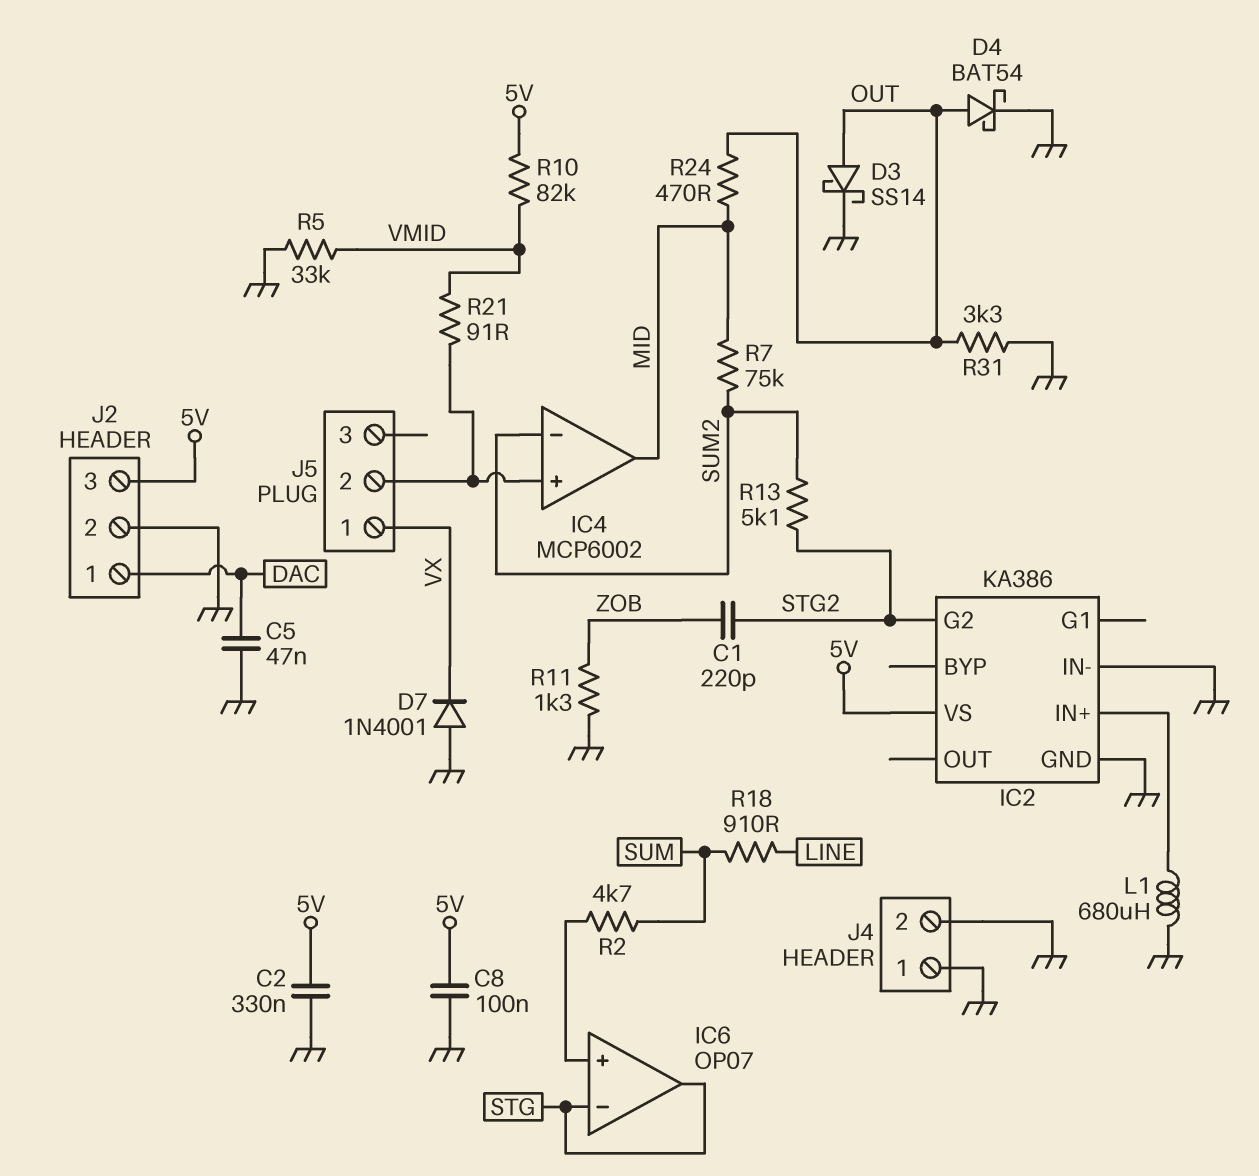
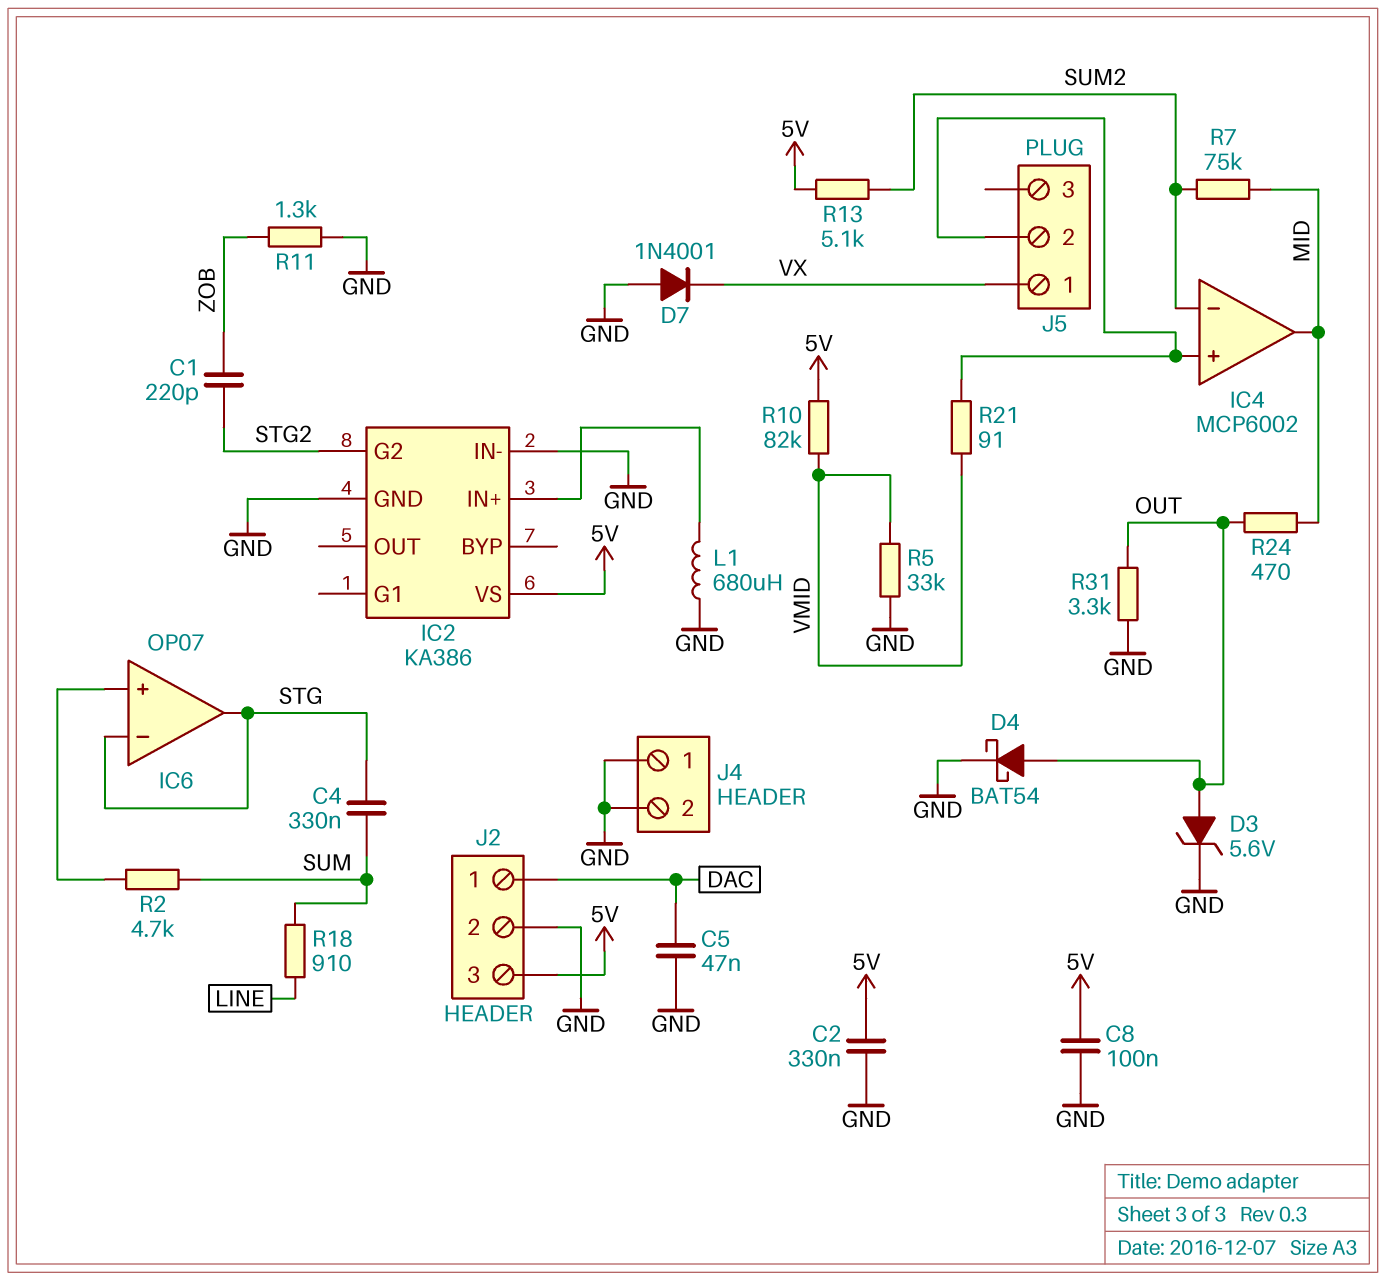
C4: none -> 330nF (STG, SUM)
D3: schottky SS14 (A OUT, K GND) -> zener 5.6V (A OUT, K GND)
R13: 5.1k (STG2, SUM2) -> 5.1k (5V, SUM2)

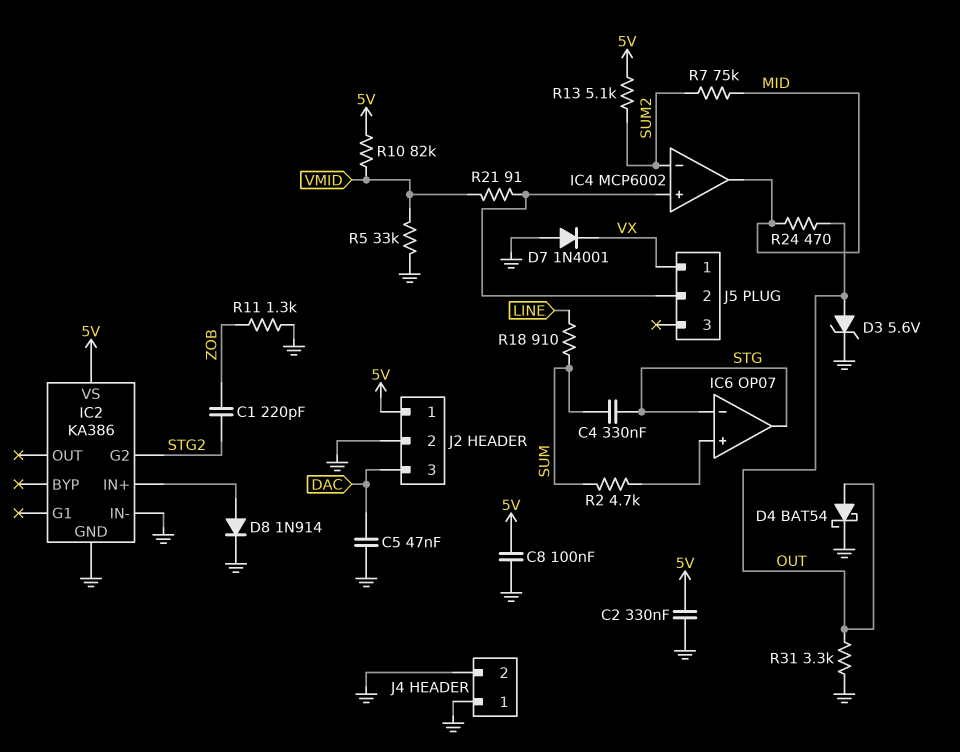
D8: none -> diode 1N914 (A IC2/IN+, K GND)
J2 pin 1: DAC -> 5V
J2 pin 3: 5V -> DAC
L1: 680uH (GND, IC2/IN+) -> none

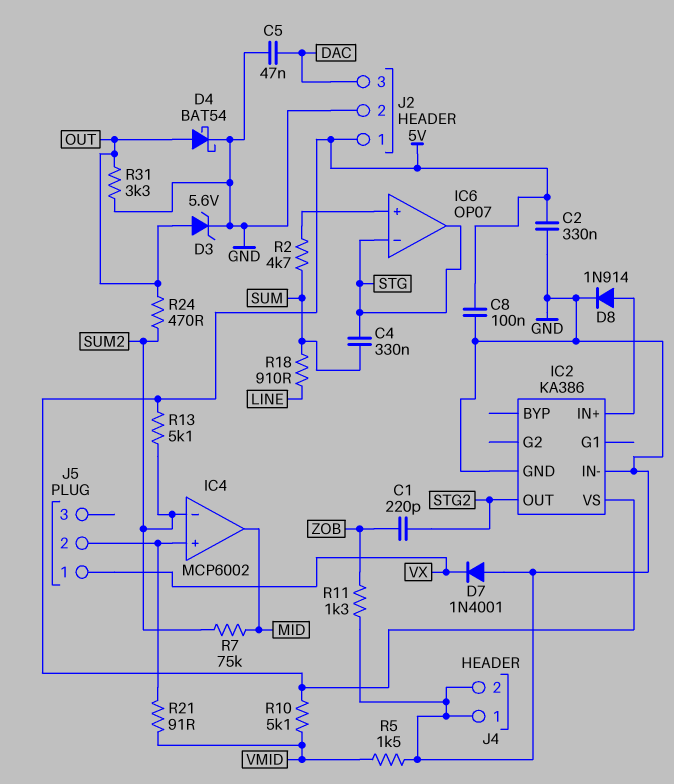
IC2 pin G2: STG2 -> none
IC2 pin OUT: none -> STG2
R5: 33k (GND, VMID) -> 1.5k (GND, VMID)
R10: 82k (5V, VMID) -> 5.1k (5V, VMID)
R24: 470 (MID, OUT) -> 470 (OUT, SUM2)

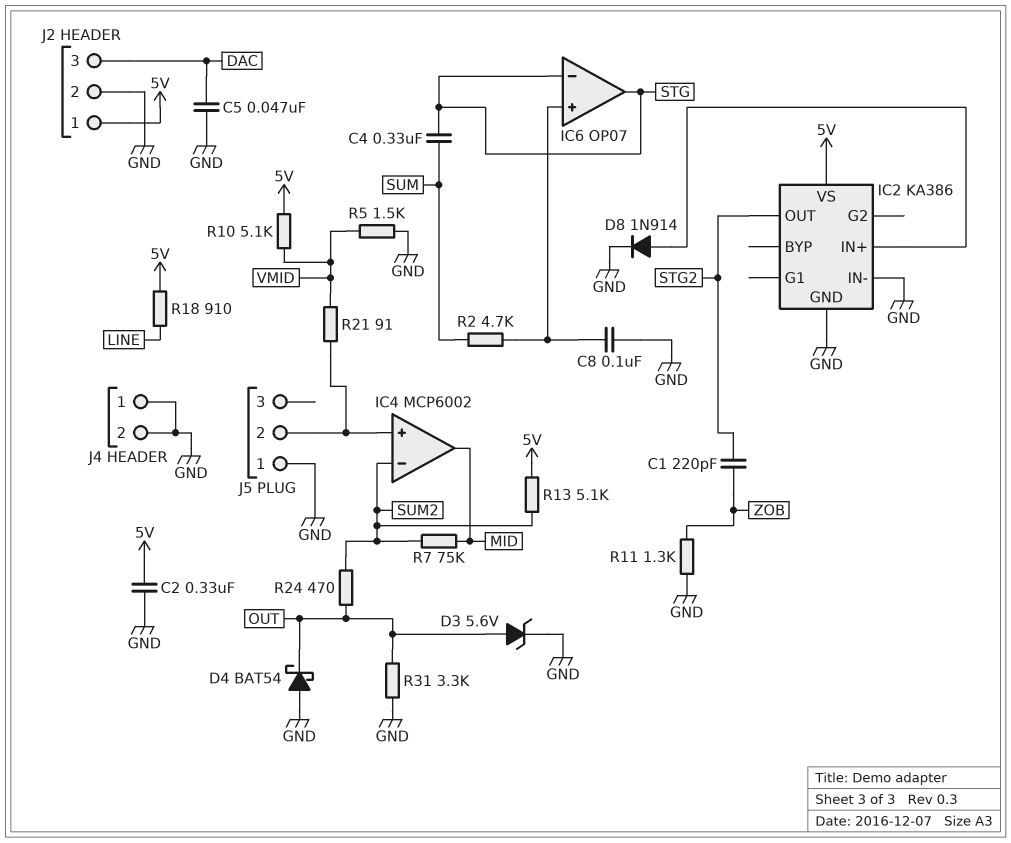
C8: 100nF (5V, GND) -> 100nF (GND, IC6/in+)
D4: schottky BAT54 (A OUT, K GND) -> schottky BAT54 (A GND, K OUT)
D7: diode 1N4001 (A GND, K VX) -> none
J5 pin 1: VX -> GND
R18: 910 (LINE, SUM) -> 910 (5V, LINE)

